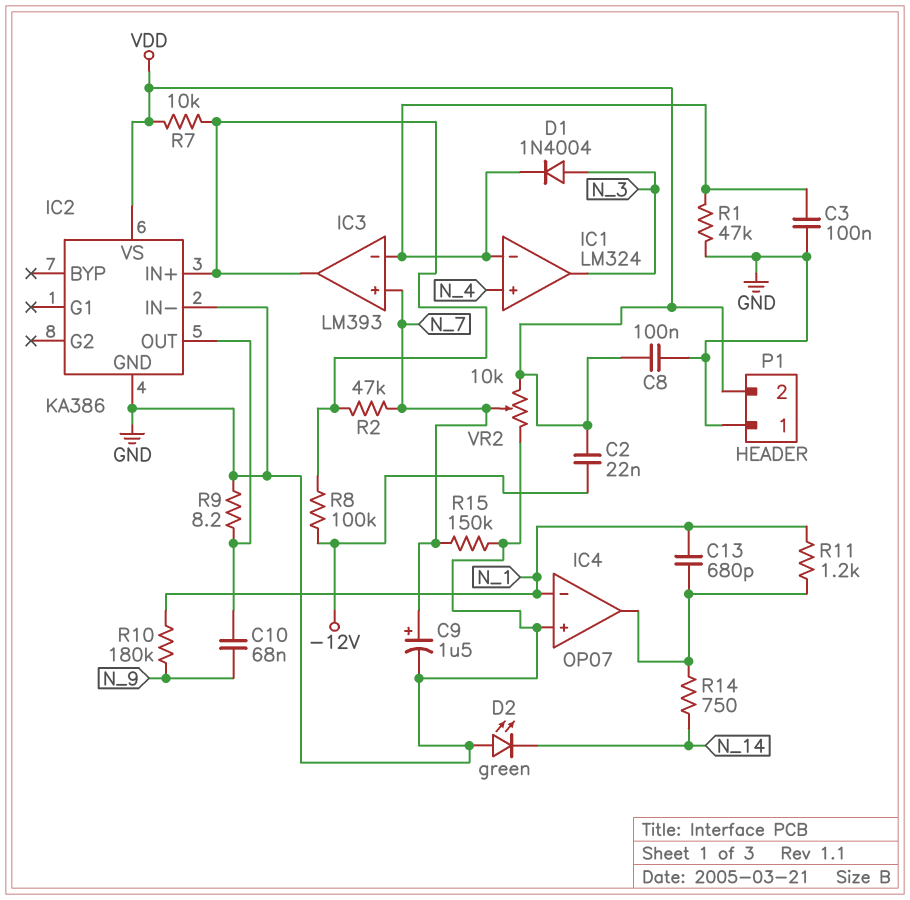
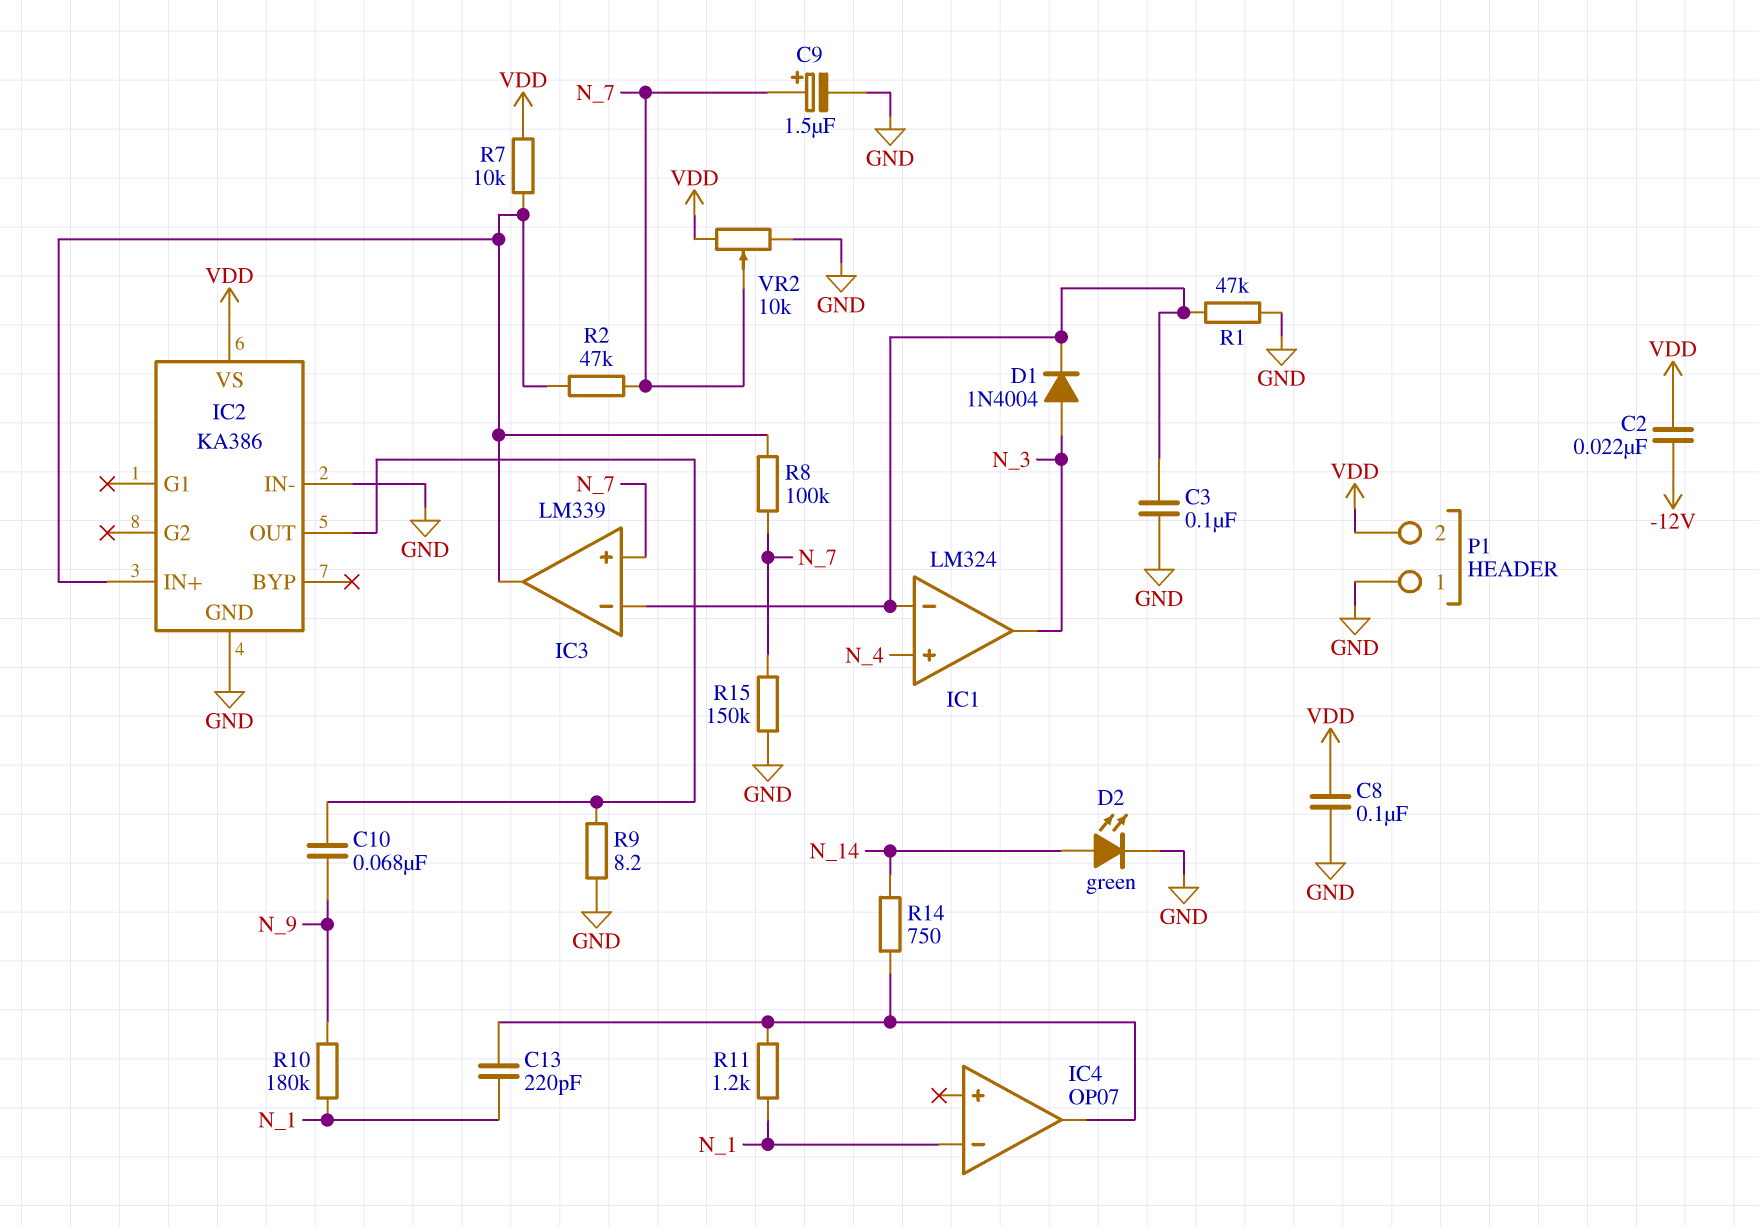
C13: 680pF (IC4/out, N_1) -> 220pF (IC4/out, N_1)
D2: LED green (A GND, K N_14) -> LED green (A N_14, K GND)
IC3: LM393 -> LM339
IC4 pin in+: GND -> none
R8: 100k (-12V, IC2/IN+) -> 100k (IC2/IN+, N_7)

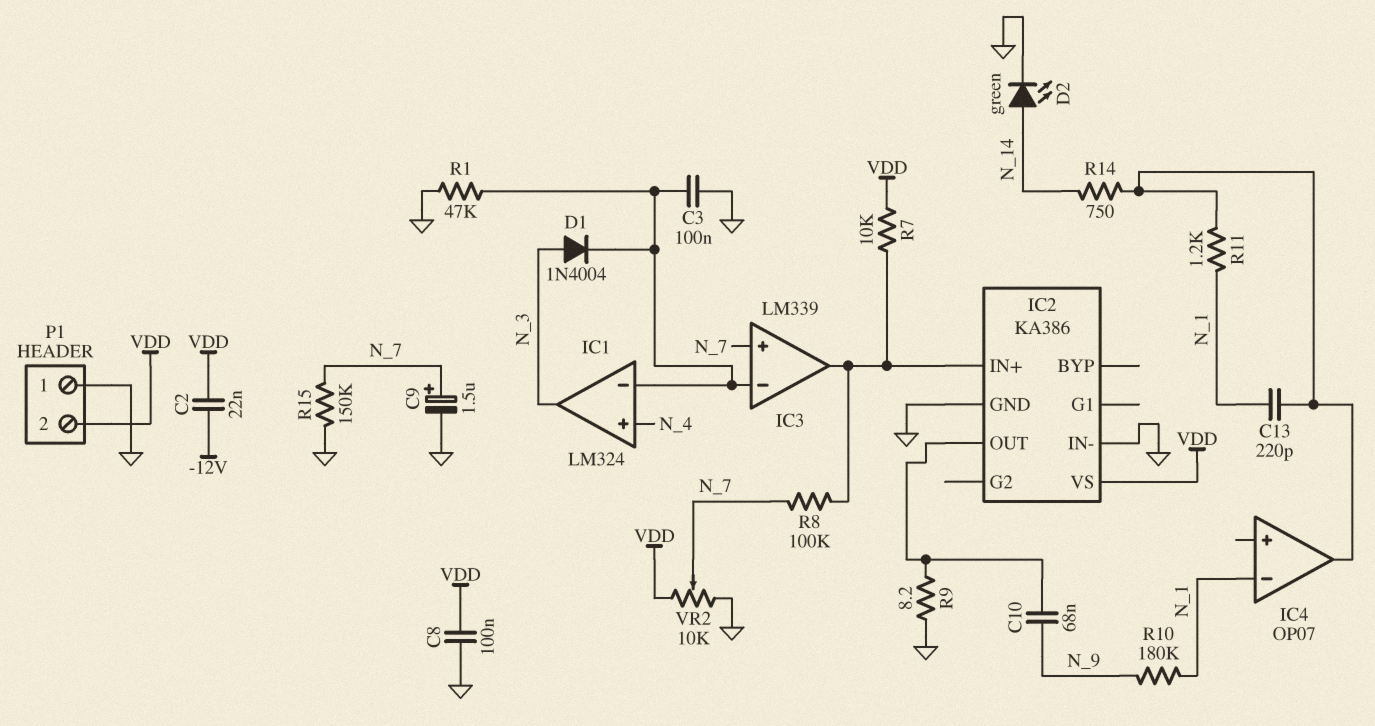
R2: 47k (IC2/IN+, N_7) -> none

